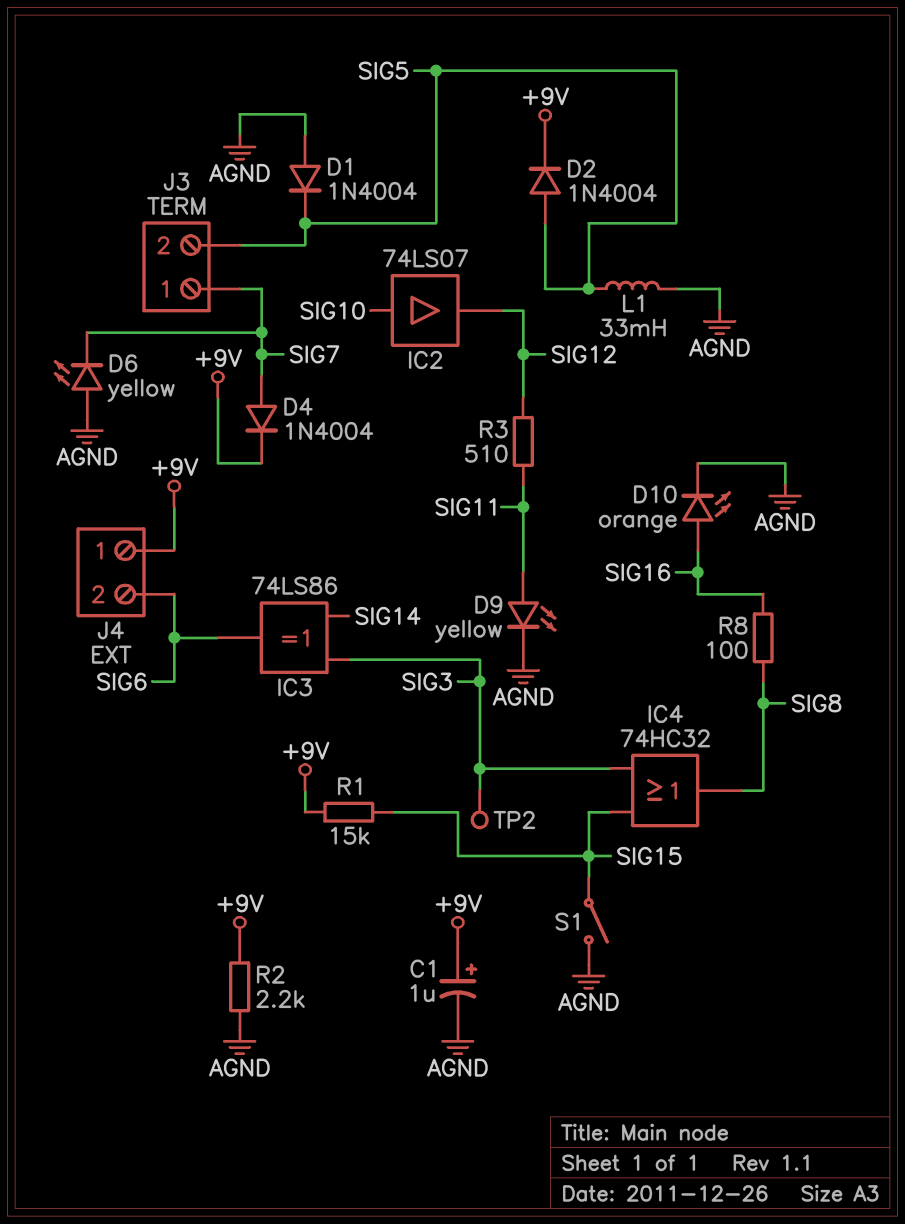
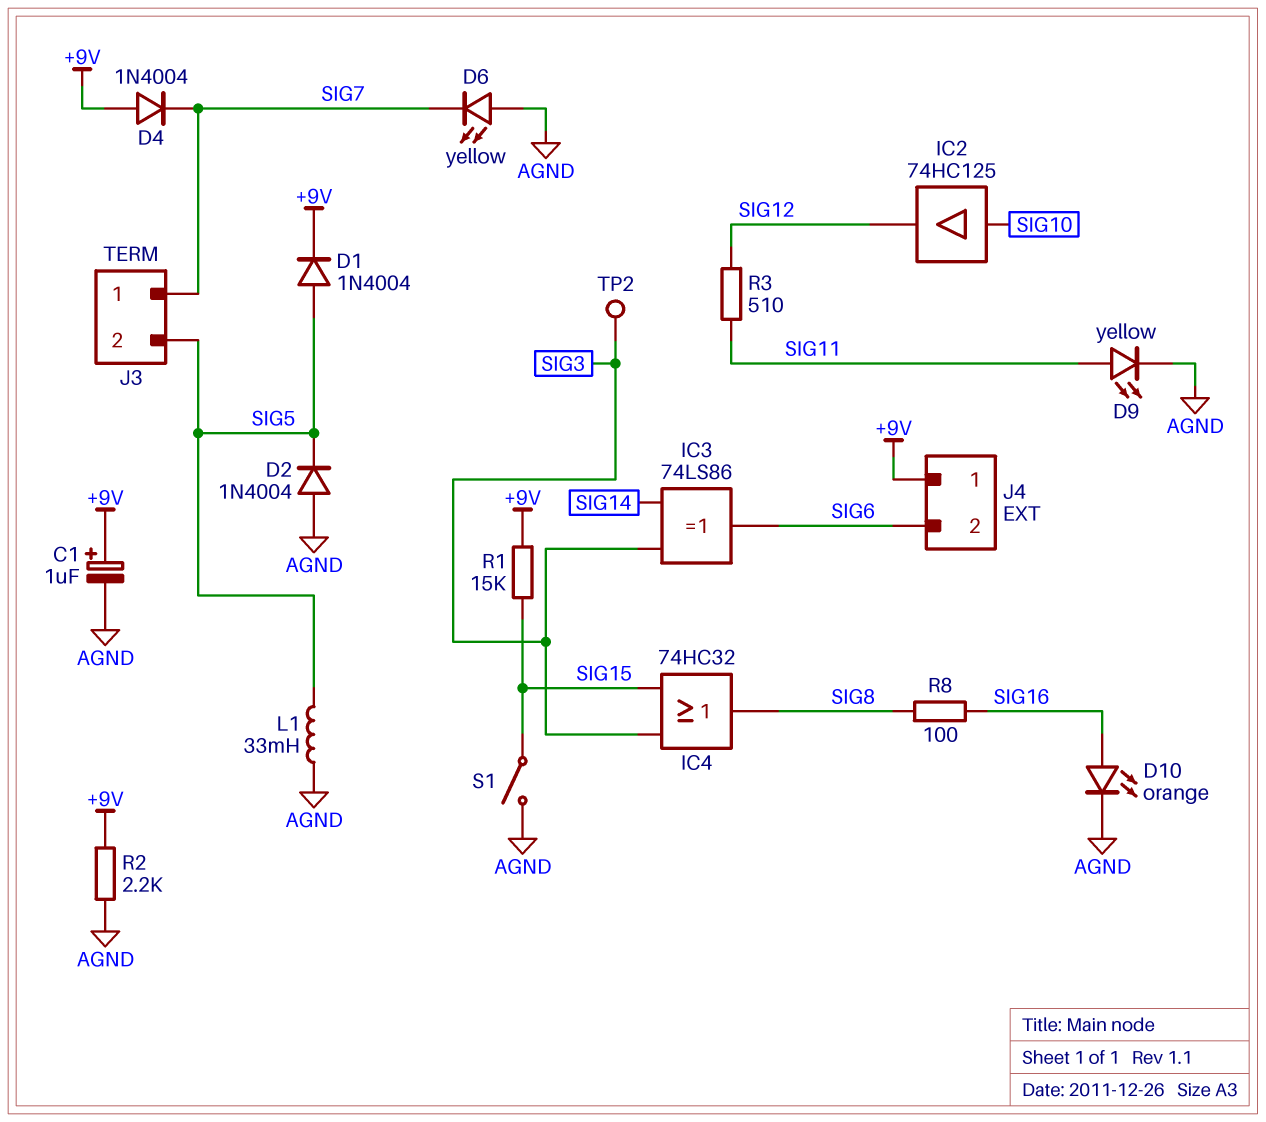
D1: diode 1N4004 (A AGND, K SIG5) -> diode 1N4004 (A SIG5, K +9V)
D2: diode 1N4004 (A SIG5, K +9V) -> diode 1N4004 (A AGND, K SIG5)
D4: diode 1N4004 (A SIG7, K +9V) -> diode 1N4004 (A +9V, K SIG7)
IC2: buffer 74LS07 (in SIG10, out SIG12) -> buffer 74HC125 (in SIG10, out SIG12)

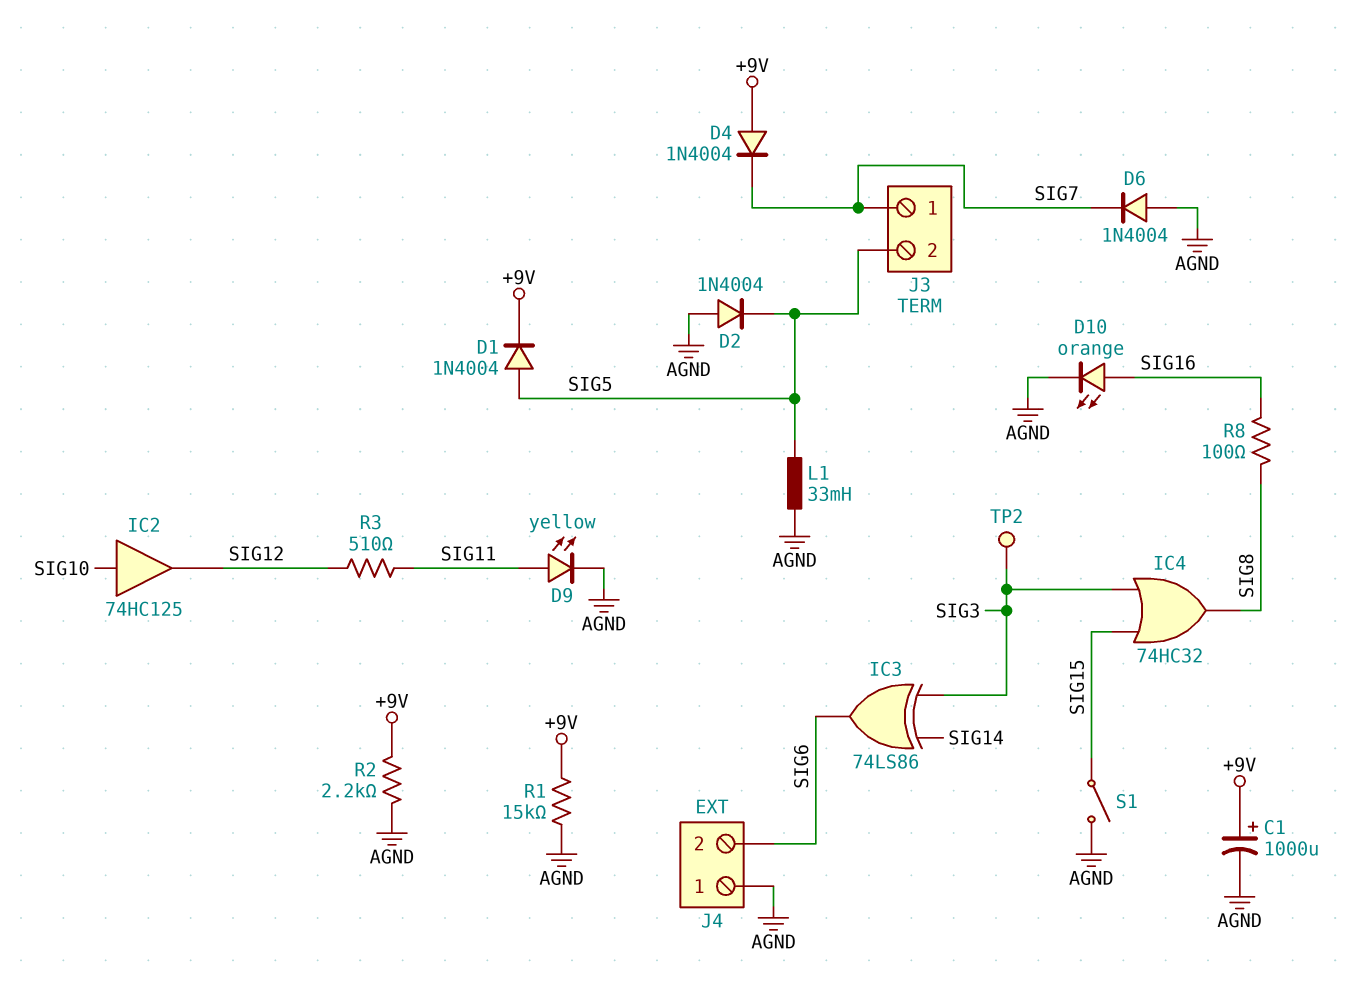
C1: 1uF (plus +9V, minus AGND) -> 1000uF (plus +9V, minus AGND)
D6: LED yellow (A AGND, K SIG7) -> diode 1N4004 (A AGND, K SIG7)
J4 pin 1: +9V -> AGND
R1: 15k (+9V, SIG15) -> 15k (+9V, AGND)

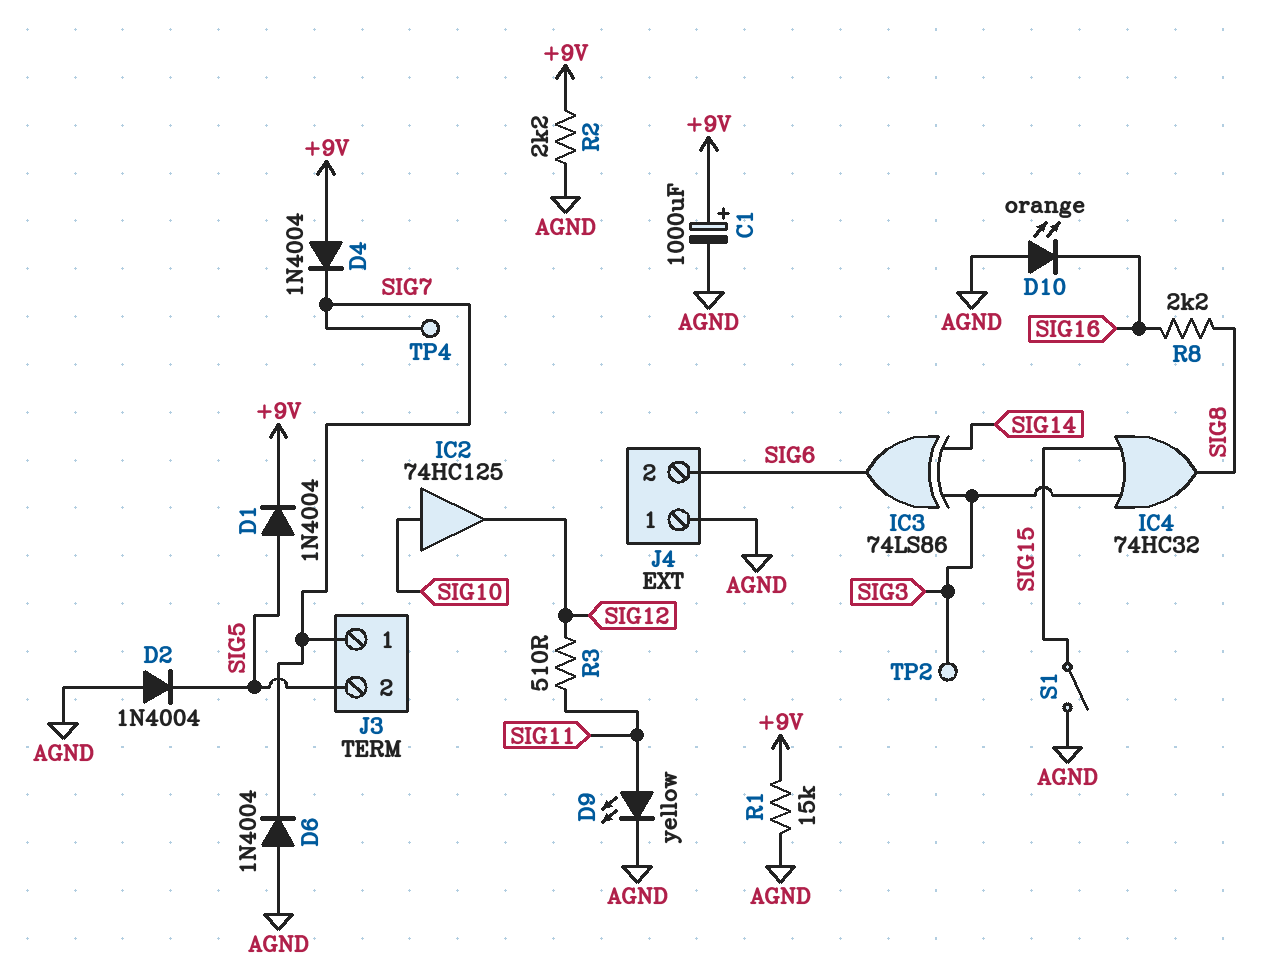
D10: LED orange (A SIG16, K AGND) -> LED orange (A AGND, K SIG16)
L1: 33mH (AGND, SIG5) -> none
R8: 100 (SIG8, SIG16) -> 2.2k (SIG8, SIG16)
TP4: none -> test point (SIG7)

